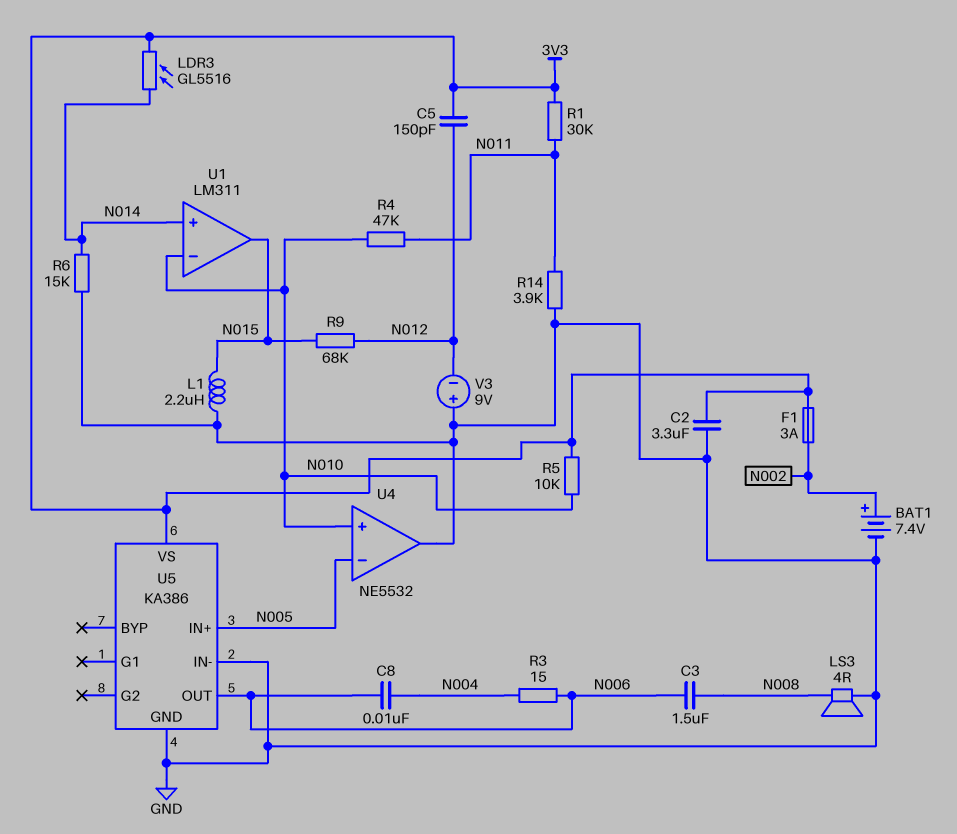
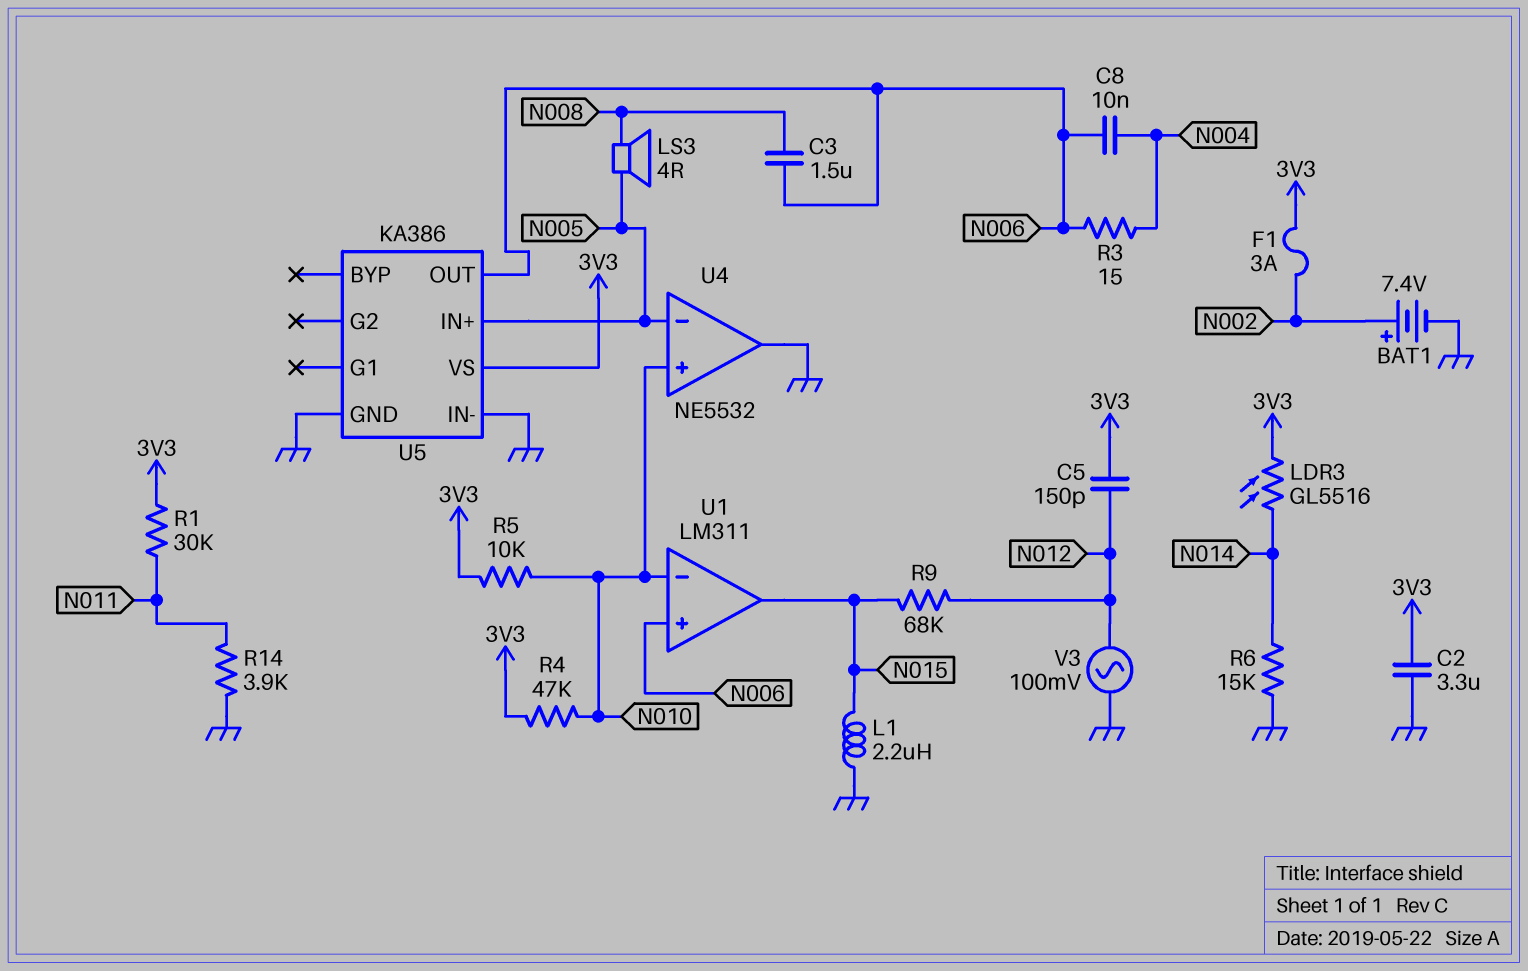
LS3: speaker 4R (GND, N008) -> speaker 4R (N005, N008)
R4: 47k (N010, N011) -> 47k (3V3, N010)
U1 pin in+: N014 -> N006
V3: 9V (plus GND, minus N012) -> AC 100mV (GND, N012)

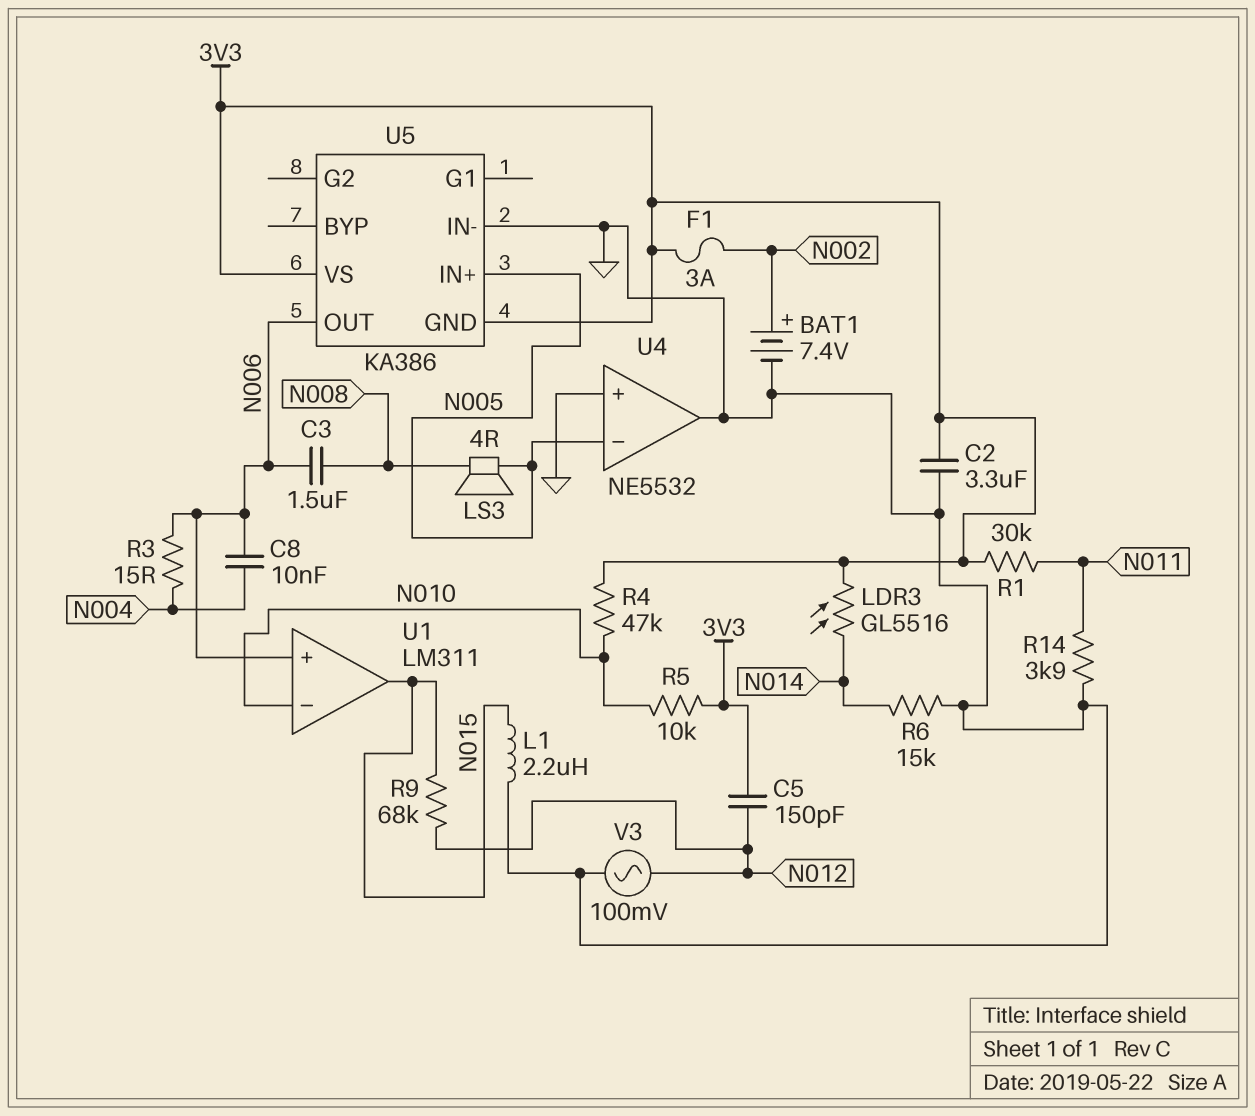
U4 pin in+: N010 -> GND
U5 pin GND: GND -> 3V3

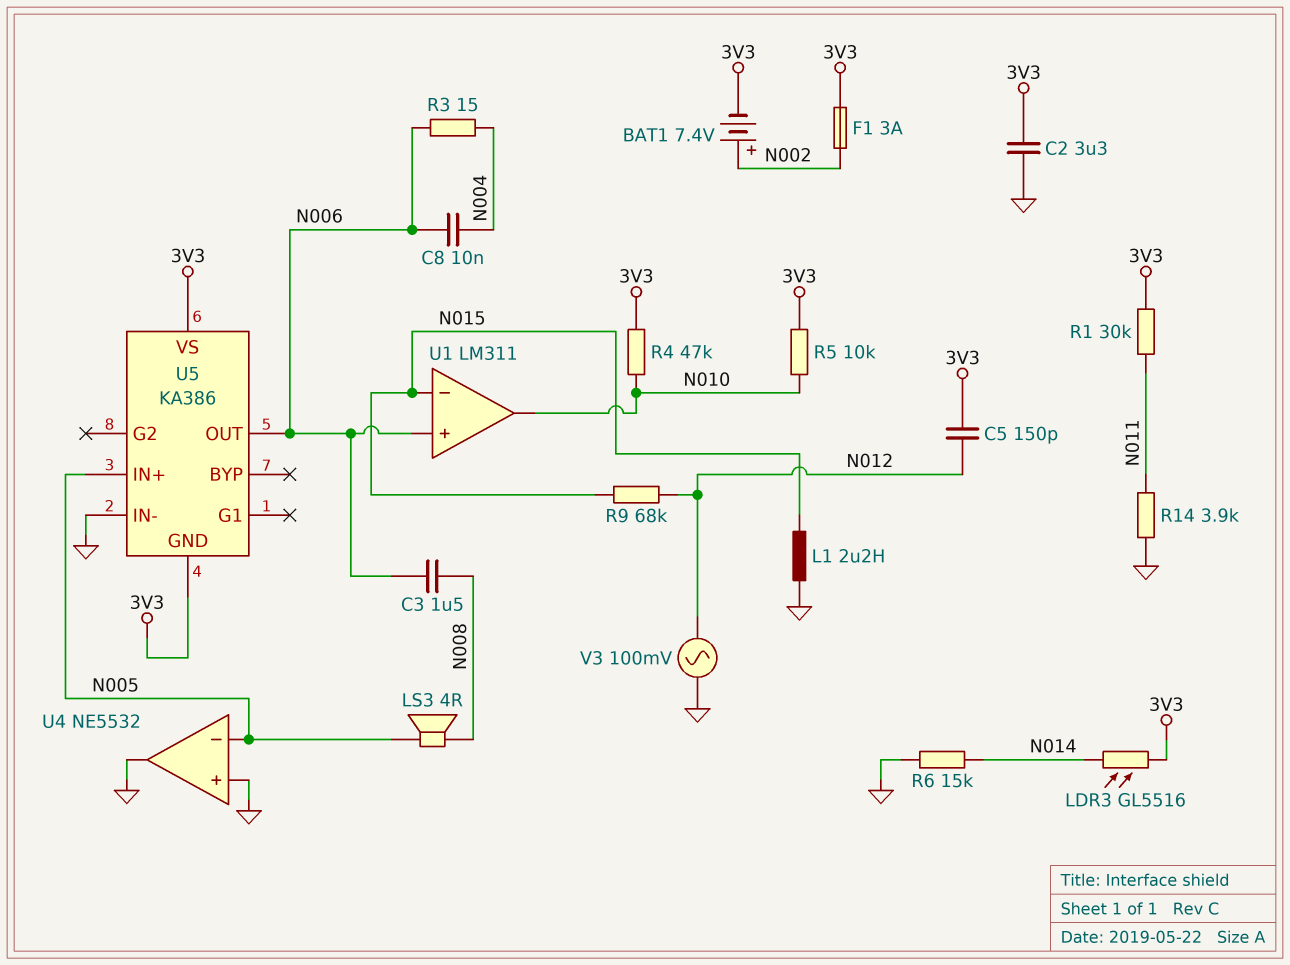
BAT1: 7.4V (plus N002, minus GND) -> 7.4V (plus N002, minus 3V3)
U1 pin in-: N010 -> N015
U1 pin out: N015 -> N010

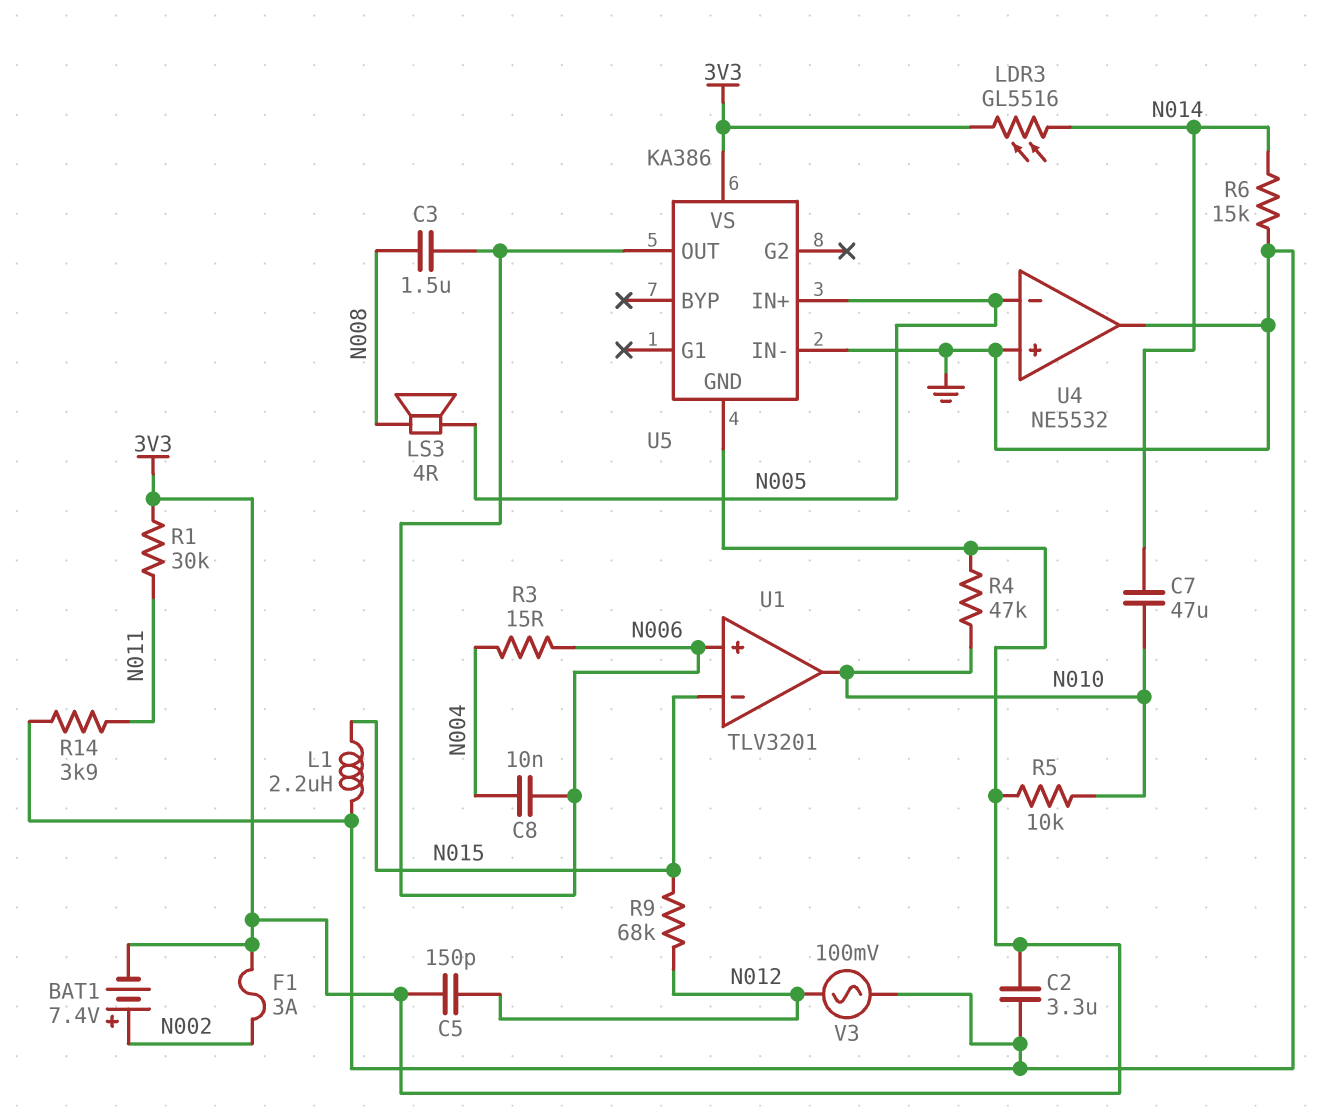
C7: none -> 47uF (N010, N014)
U1: LM311 -> TLV3201

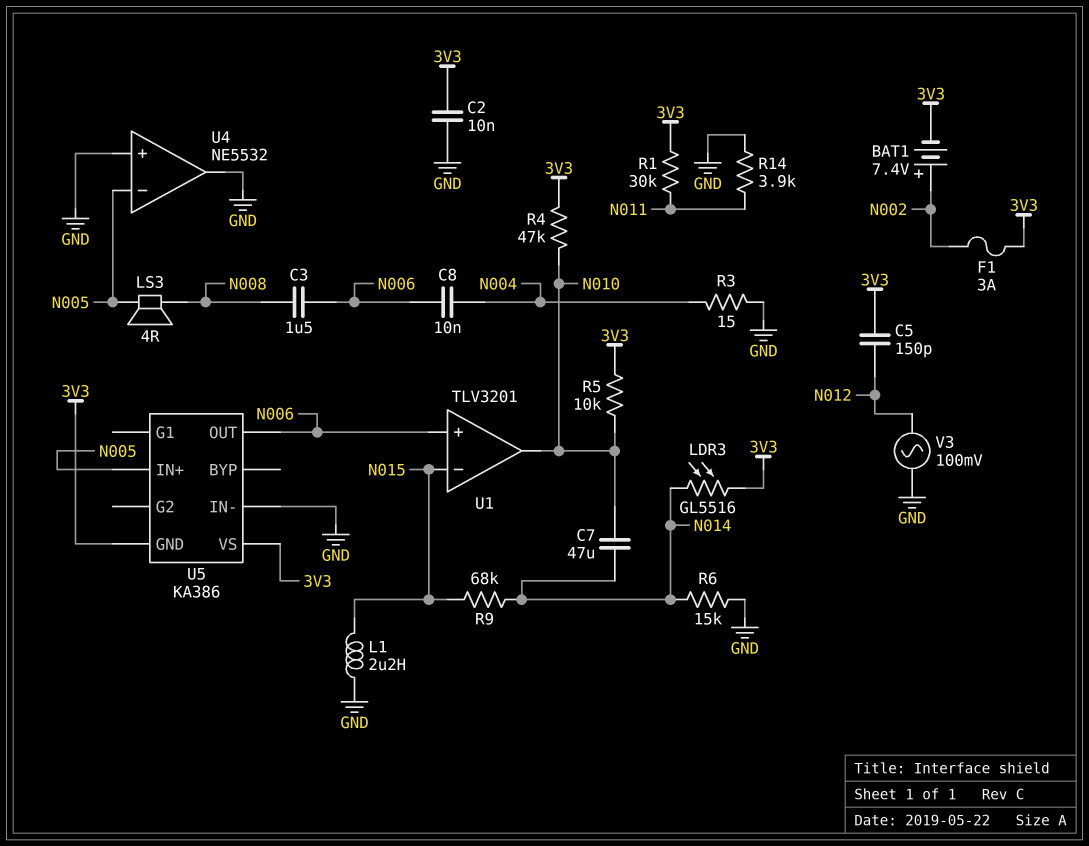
C2: 3.3uF (3V3, GND) -> 10nF (3V3, GND)
R3: 15 (N004, N006) -> 15 (GND, N004)
R9: 68k (N012, N015) -> 68k (N014, N015)

